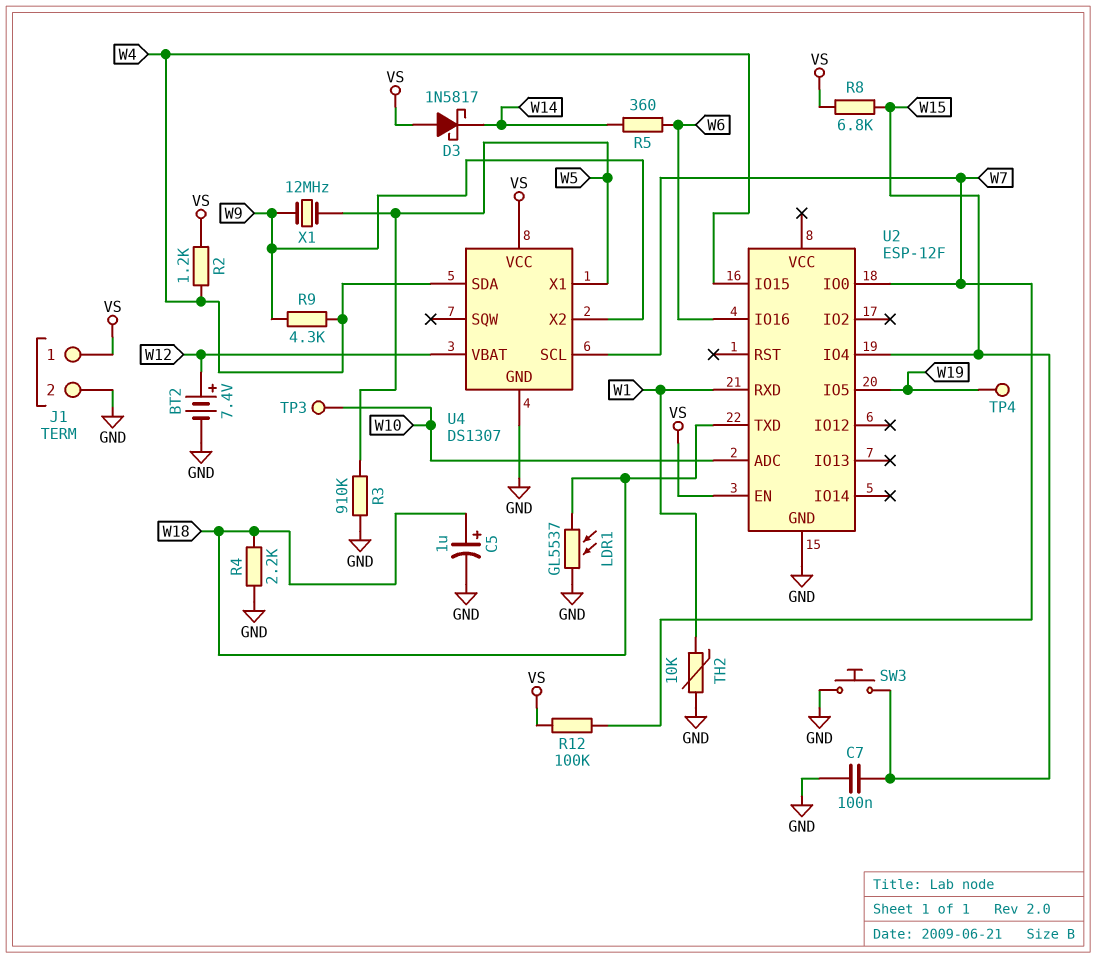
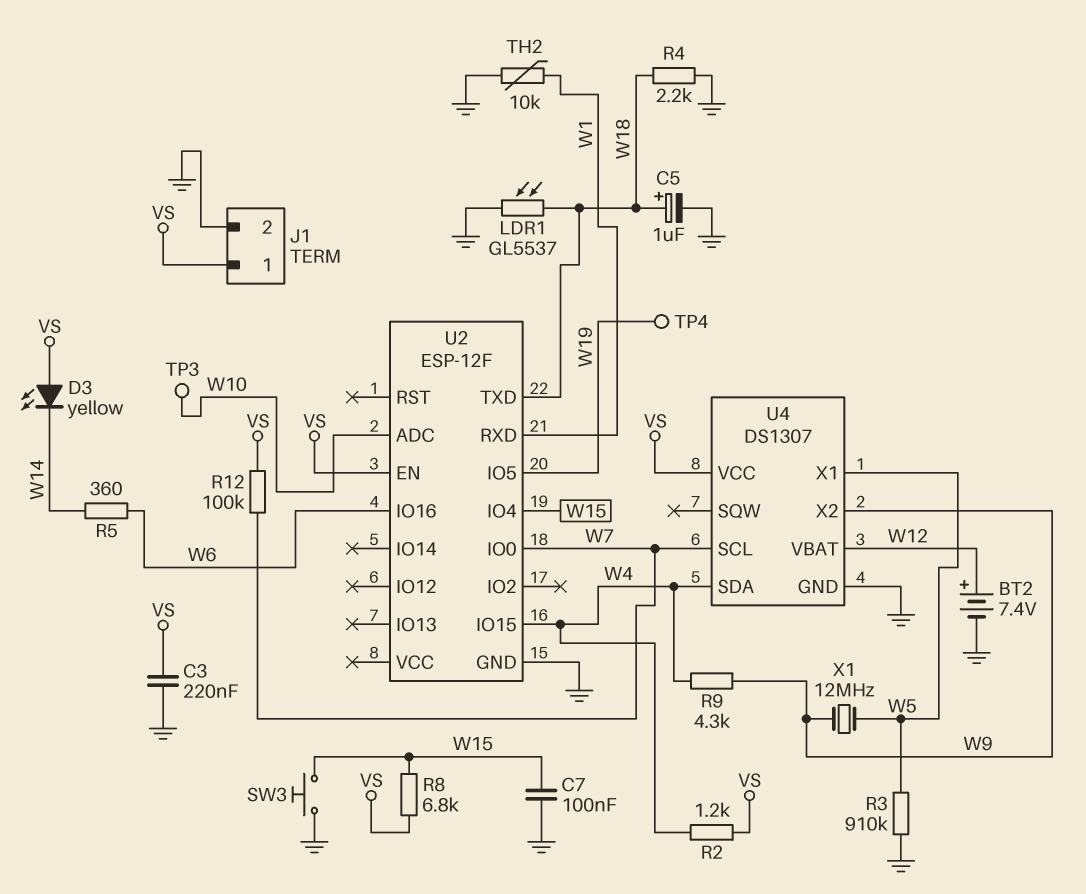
C3: none -> 220nF (GND, VS)
D3: schottky 1N5817 (A VS, K W14) -> LED yellow (A VS, K W14)

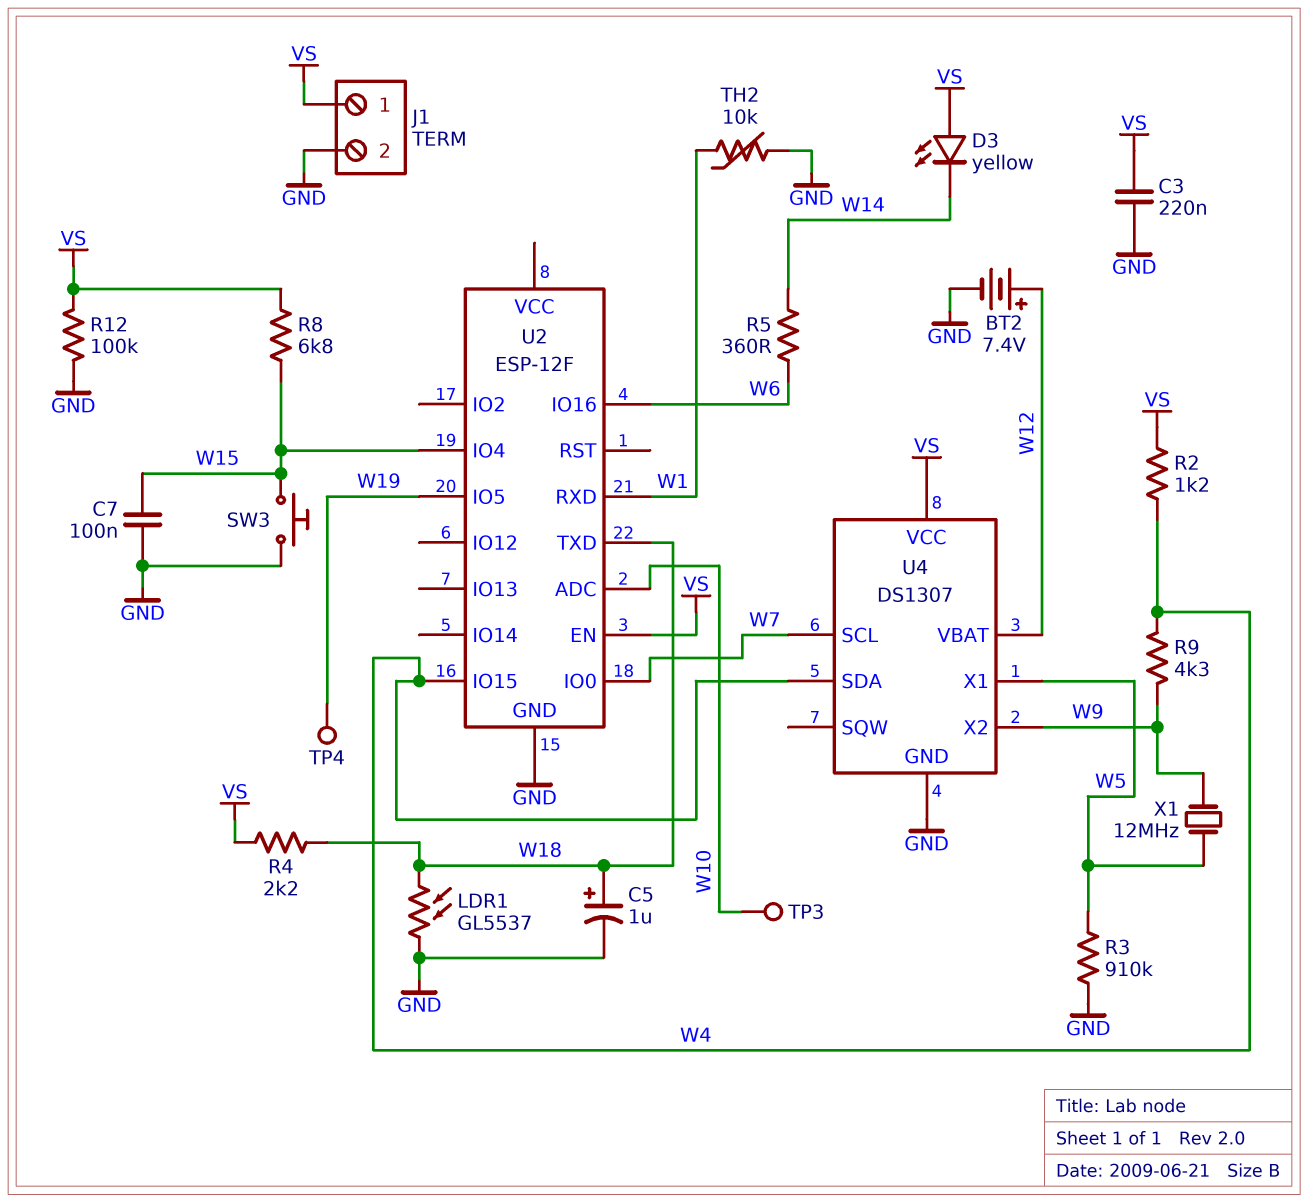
R4: 2.2k (GND, W18) -> 2.2k (VS, W18)
R12: 100k (VS, W7) -> 100k (GND, VS)

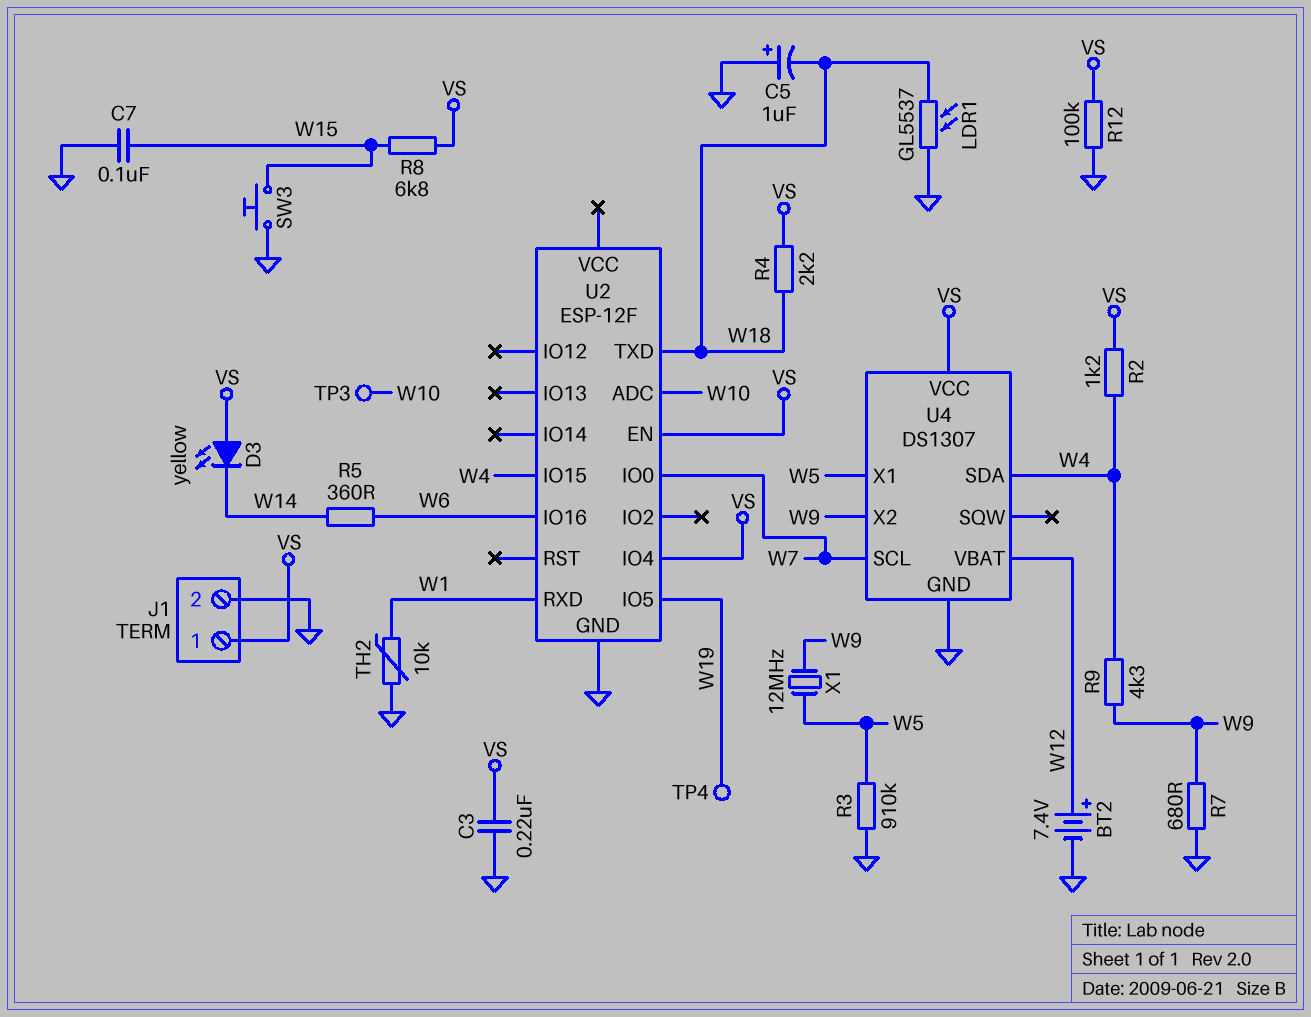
C5: 1uF (plus W18, minus GND) -> 1uF (plus GND, minus W18)
R7: none -> 680 (GND, W9)
U2 pin IO4: W15 -> VS

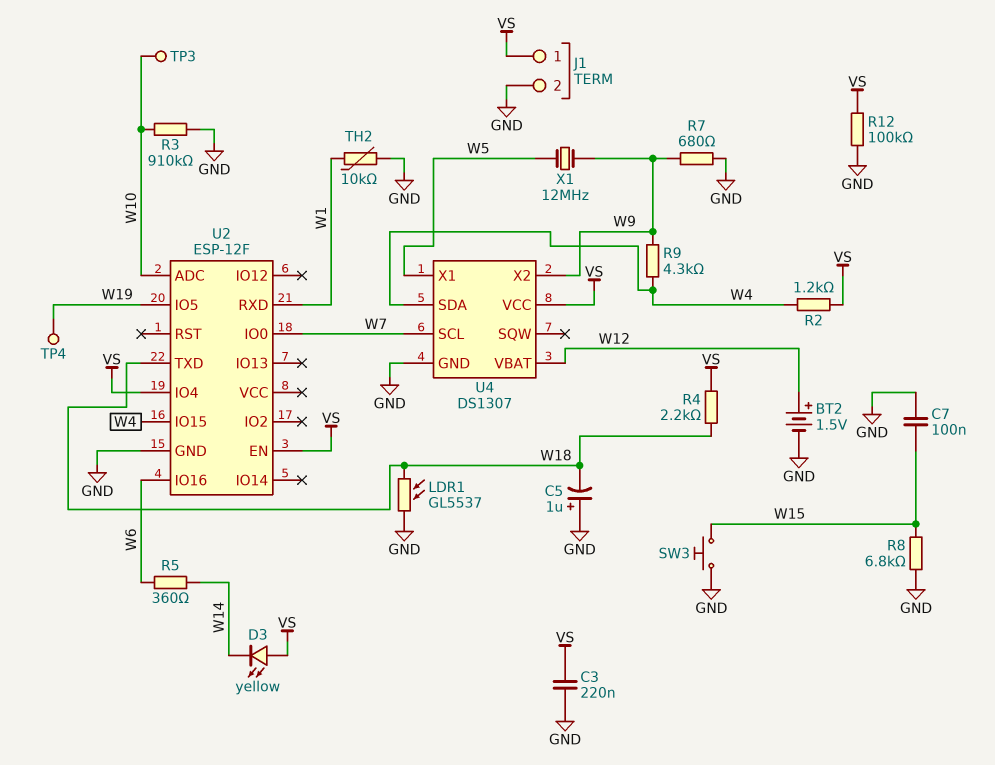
BT2: 7.4V (plus W12, minus GND) -> 1.5V (plus W12, minus GND)
R3: 910k (GND, W5) -> 910k (GND, W10)
R8: 6.8k (VS, W15) -> 6.8k (GND, W15)

